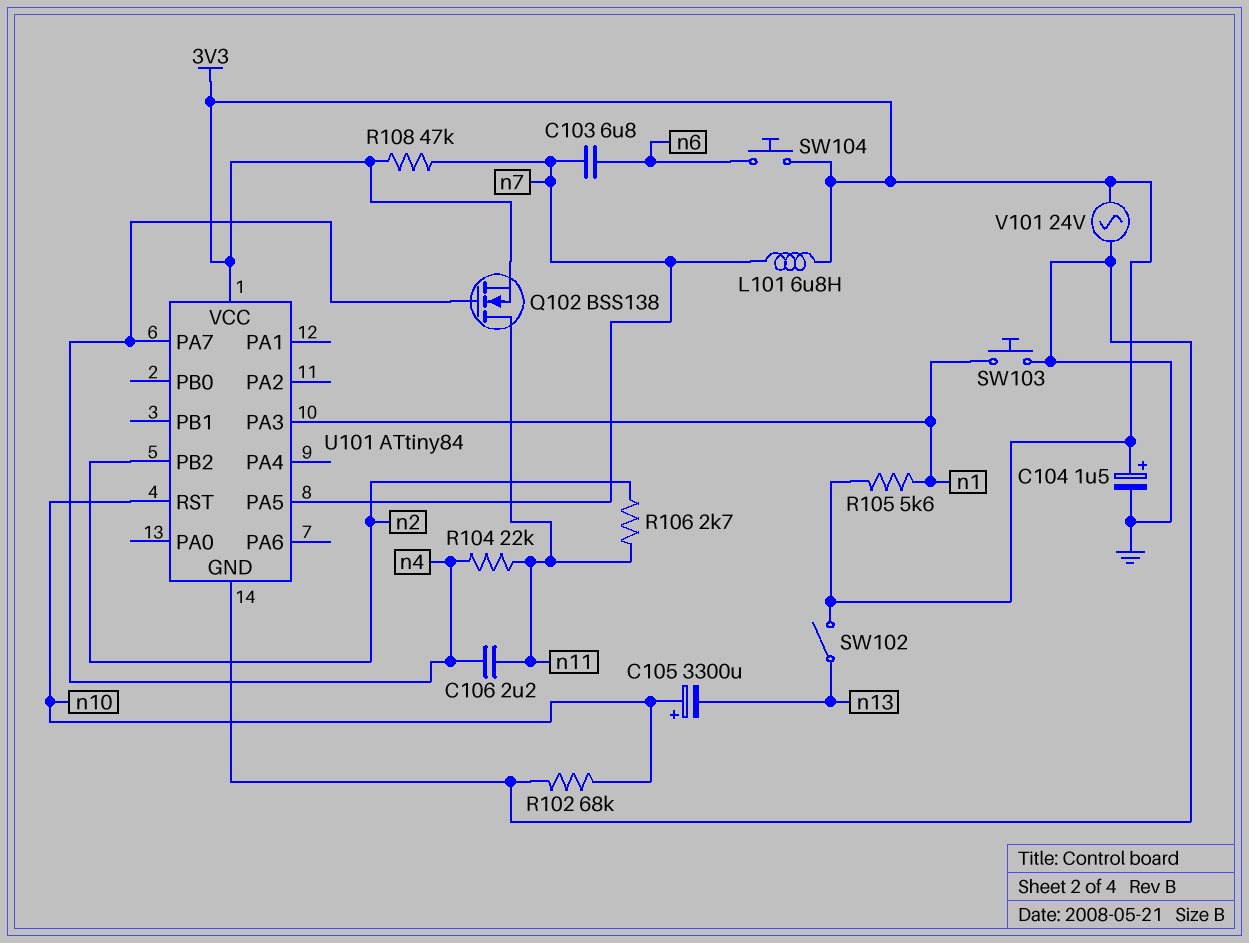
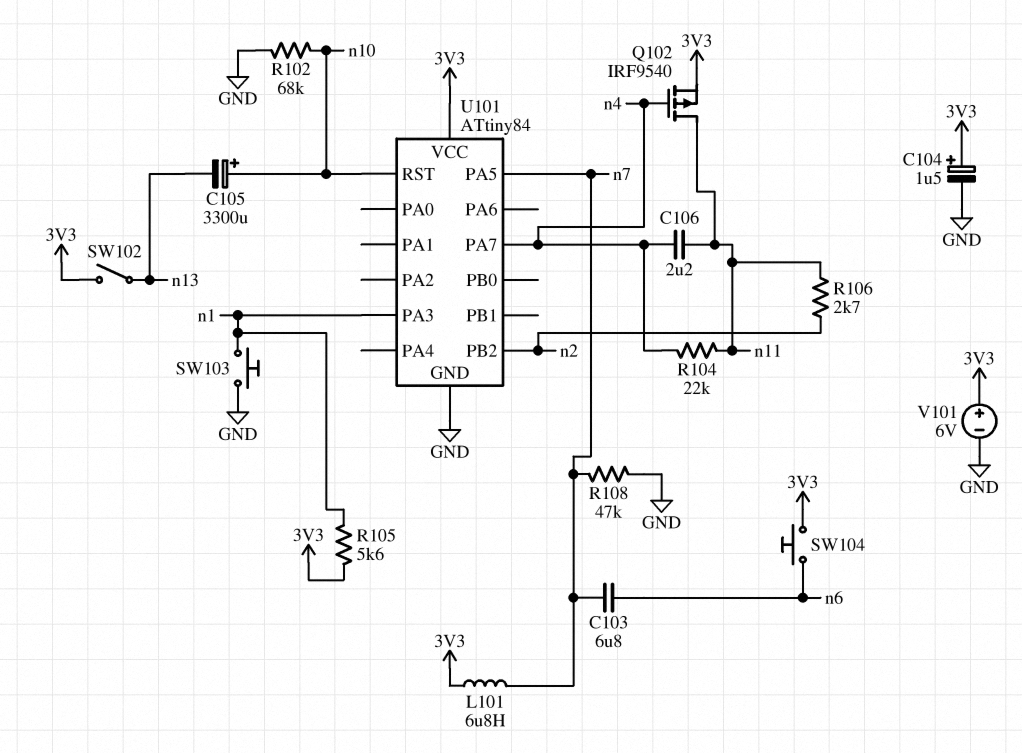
Q102: NMOS BSS138 (G n4, D n11, S 3V3) -> PMOS IRF9540 (G n4, D n11, S 3V3)
R108: 47k (3V3, n7) -> 47k (GND, n7)
V101: AC 24V (3V3, GND) -> 6V (plus 3V3, minus GND)

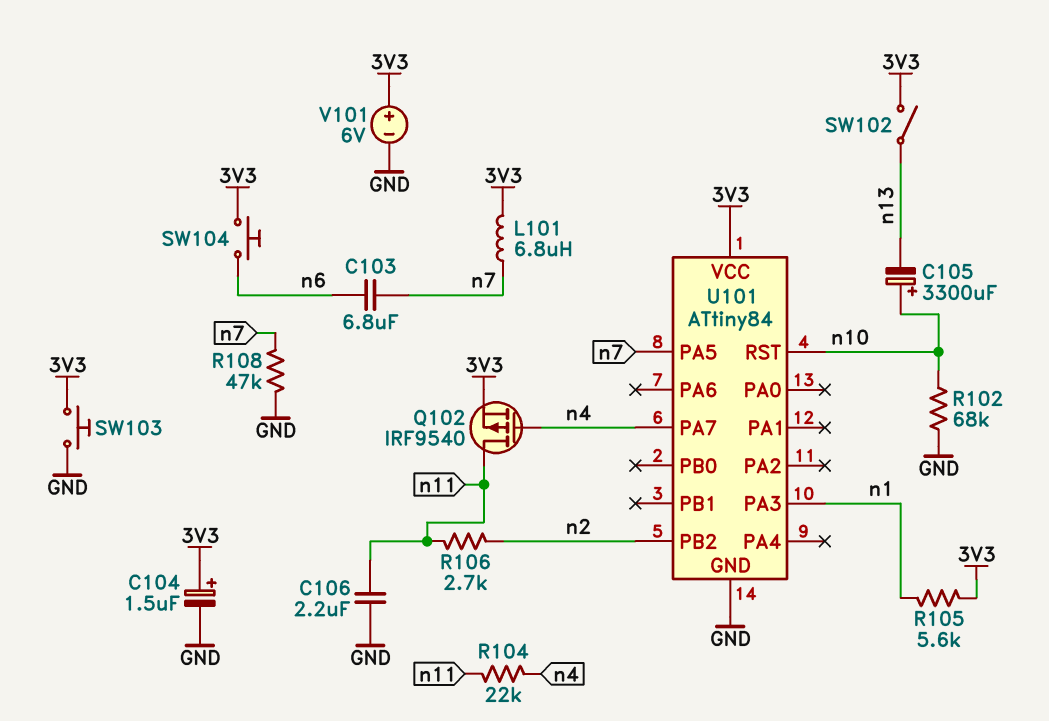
C106: 2.2uF (n4, n11) -> 2.2uF (GND, n11)
SW103: button (GND, n1) -> button (3V3, GND)

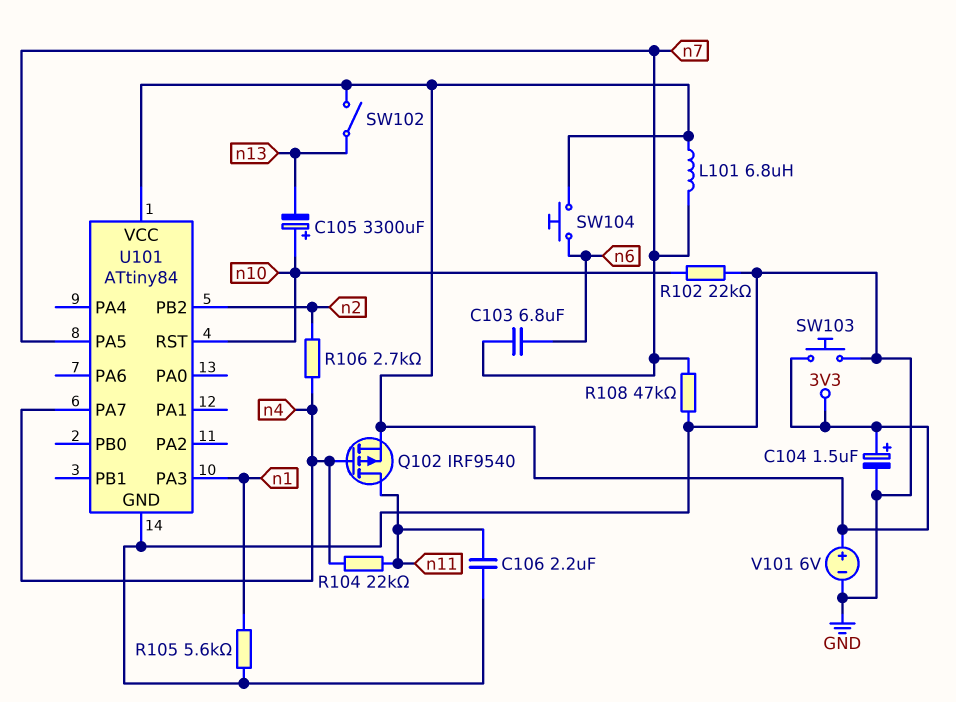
R102: 68k (GND, n10) -> 22k (GND, n10)
R105: 5.6k (3V3, n1) -> 5.6k (GND, n1)
R106: 2.7k (n2, n11) -> 2.7k (n2, n4)

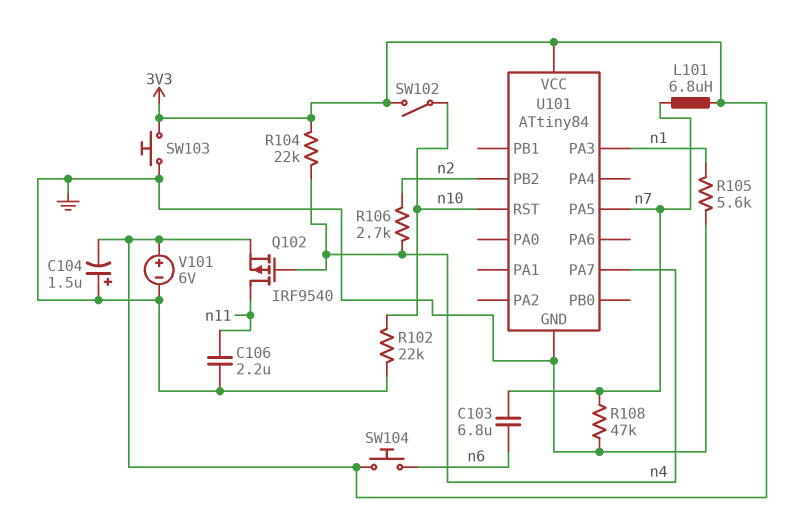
C104: 1.5uF (plus 3V3, minus GND) -> 1.5uF (plus GND, minus 3V3)
C105: 3300uF (plus n10, minus n13) -> none
R104: 22k (n4, n11) -> 22k (3V3, n4)
SW102: switch (3V3, n13) -> switch (3V3, n10)

